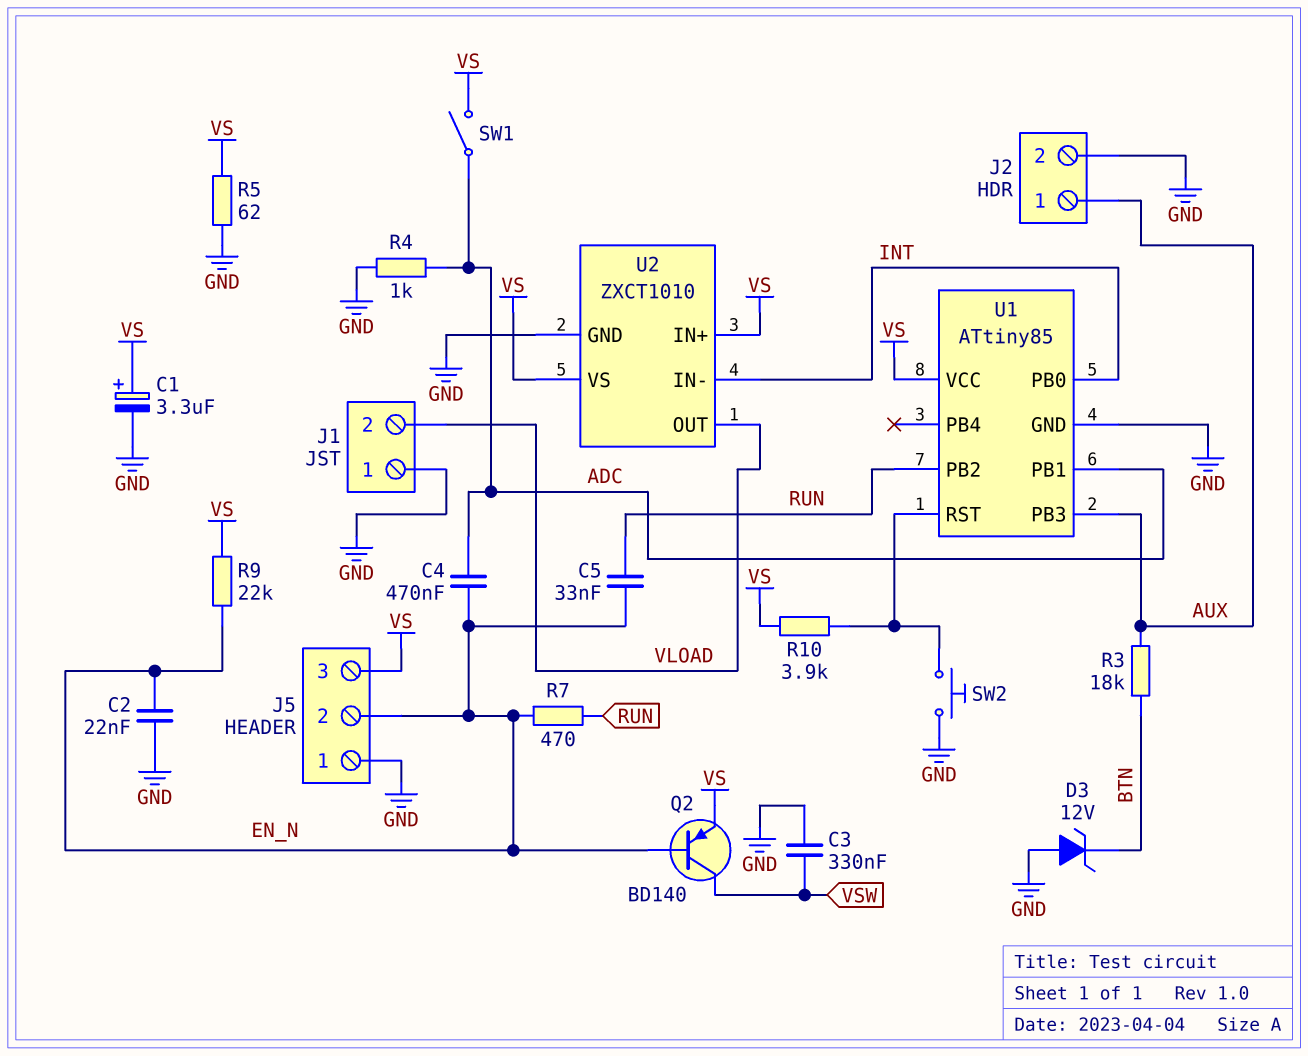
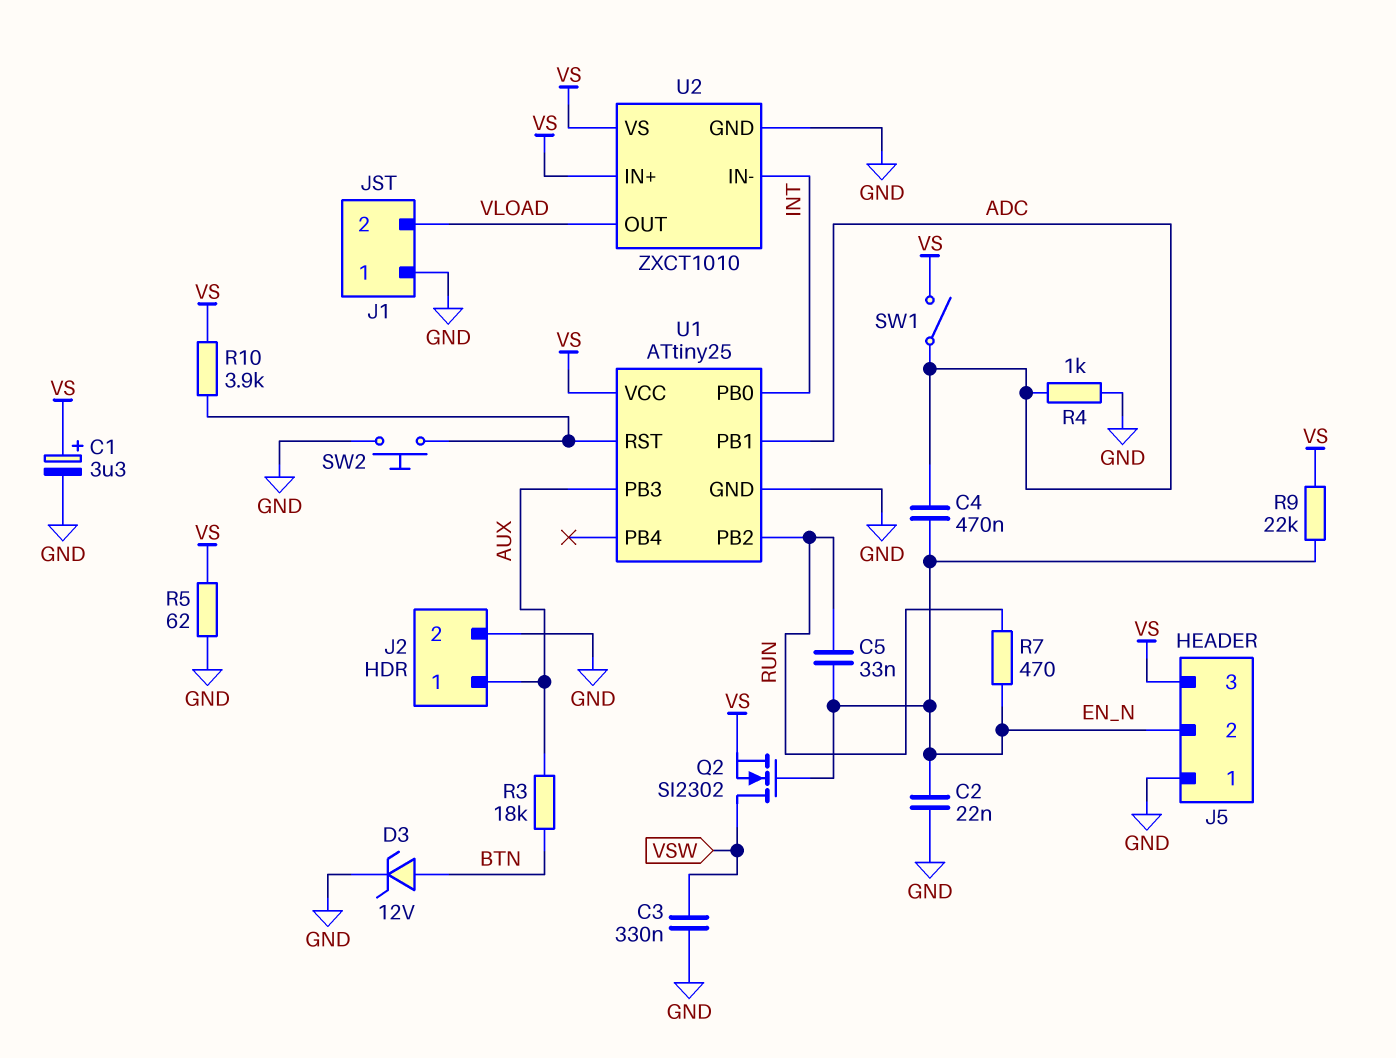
D3: zener 12V (A GND, K BTN) -> zener 12V (A BTN, K GND)
Q2: PNP BD140 (B EN_N, C VSW, E VS) -> NMOS SI2302 (G EN_N, D VSW, S VS)
U1: ATtiny85 -> ATtiny25

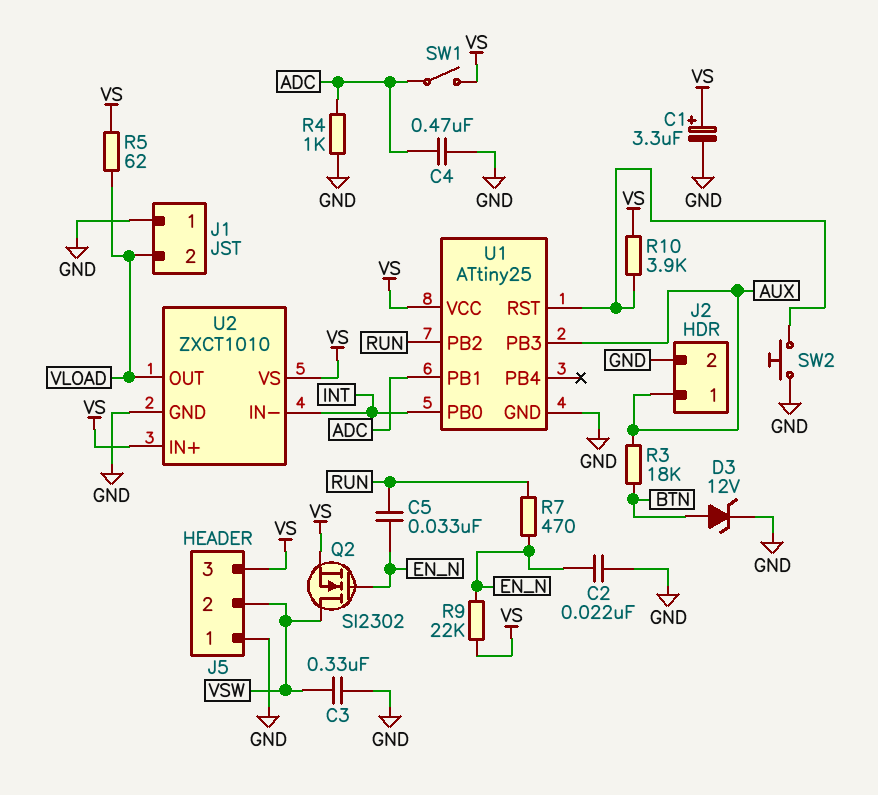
C4: 470nF (ADC, EN_N) -> 470nF (ADC, GND)
J5 pin 2: EN_N -> VSW
R5: 62 (GND, VS) -> 62 (VLOAD, VS)

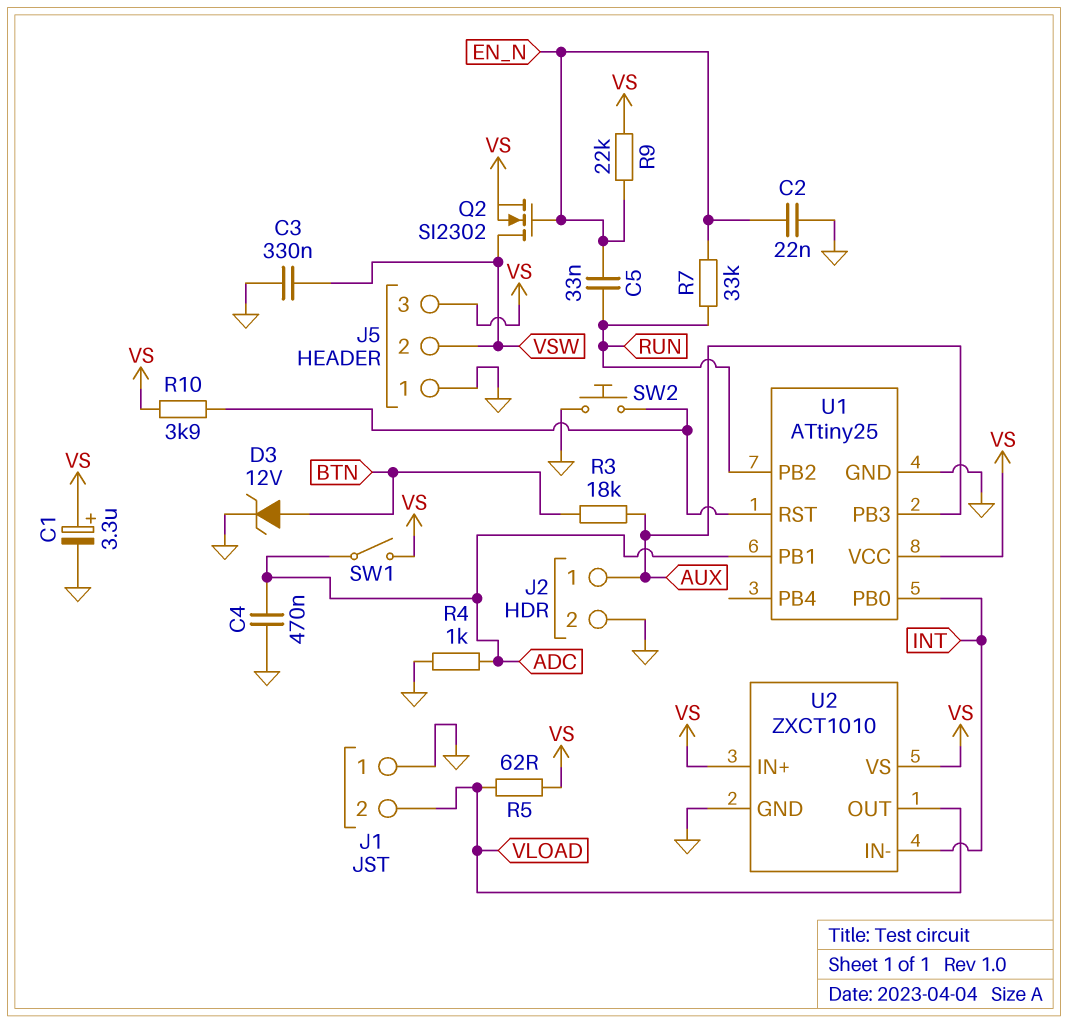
R7: 470 (EN_N, RUN) -> 33k (EN_N, RUN)

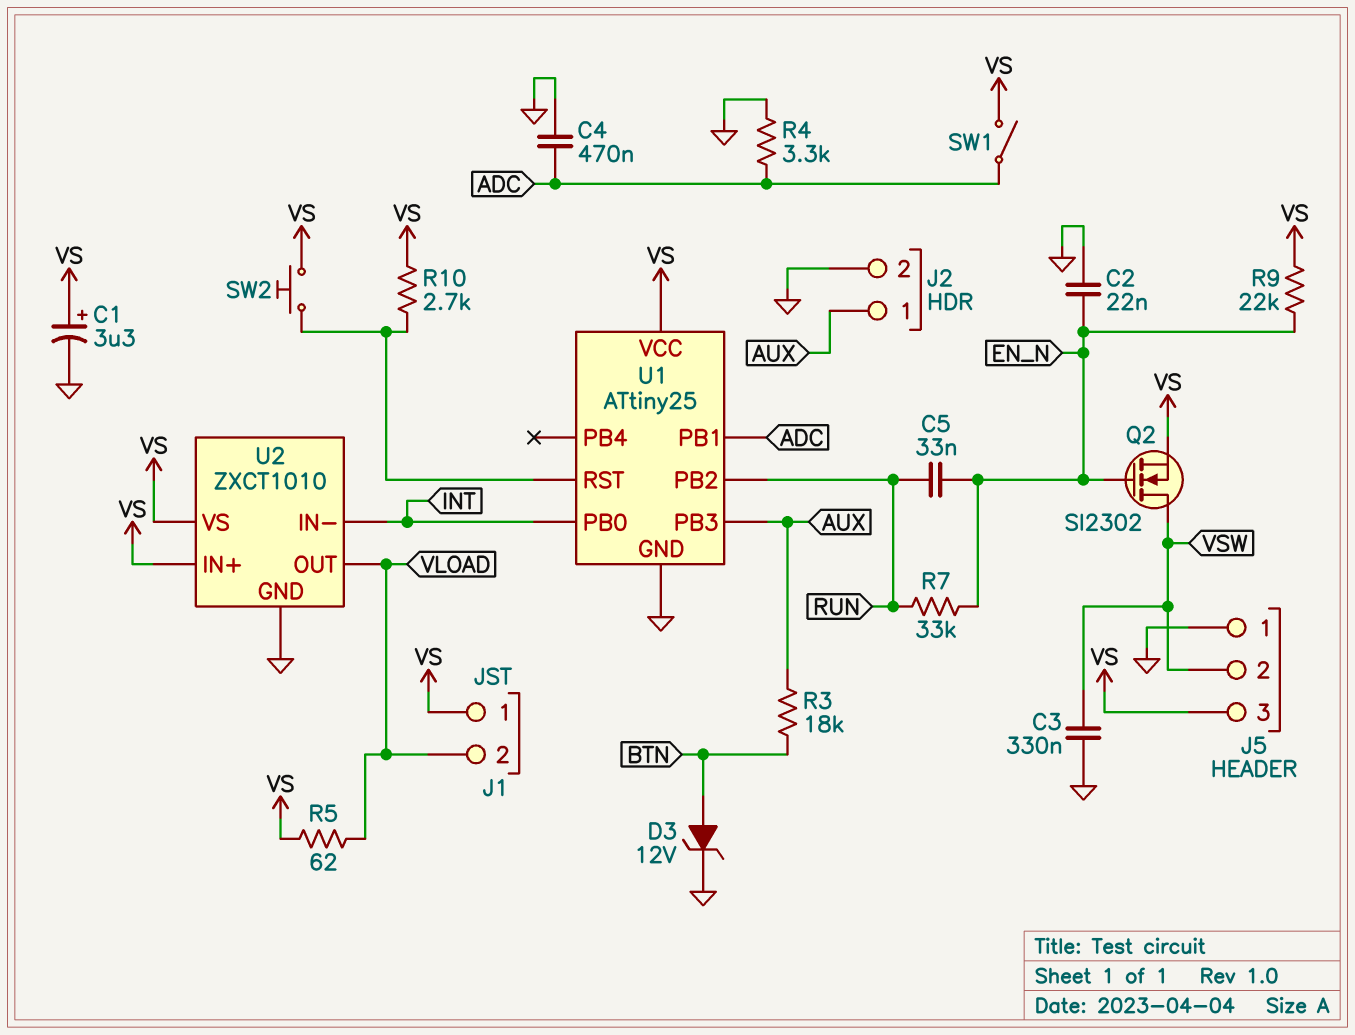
J1 pin 1: GND -> VS
R4: 1k (ADC, GND) -> 3.3k (ADC, GND)
R10: 3.9k (U1/RST, VS) -> 2.7k (U1/RST, VS)
SW2: button (GND, U1/RST) -> button (U1/RST, VS)

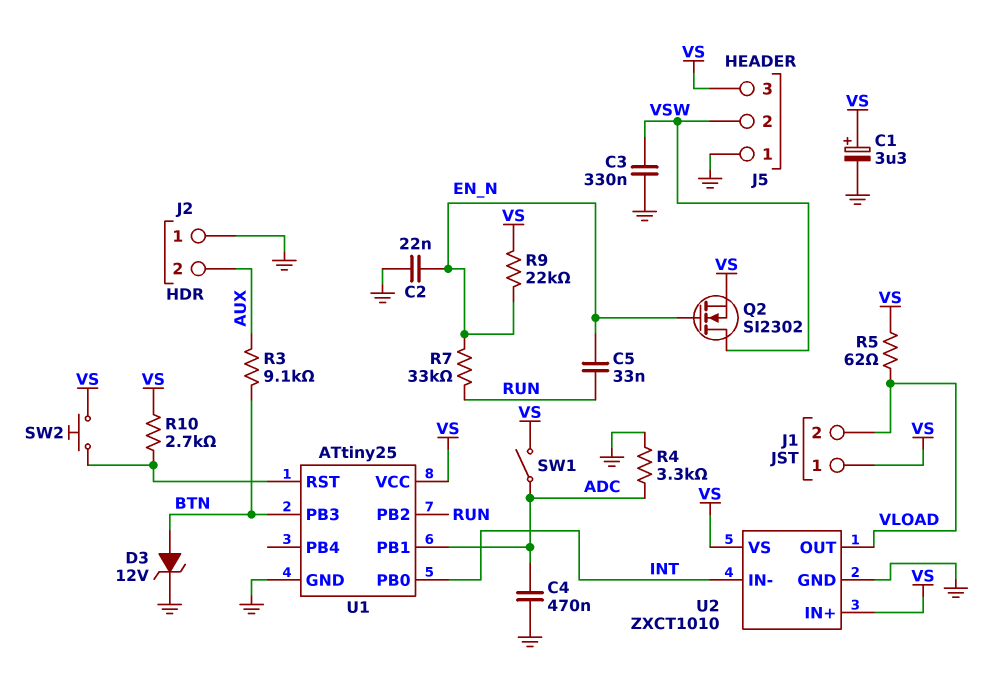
J2 pin 1: AUX -> GND
J2 pin 2: GND -> AUX
R3: 18k (AUX, BTN) -> 9.1k (AUX, BTN)
U1 pin PB3: AUX -> BTN

